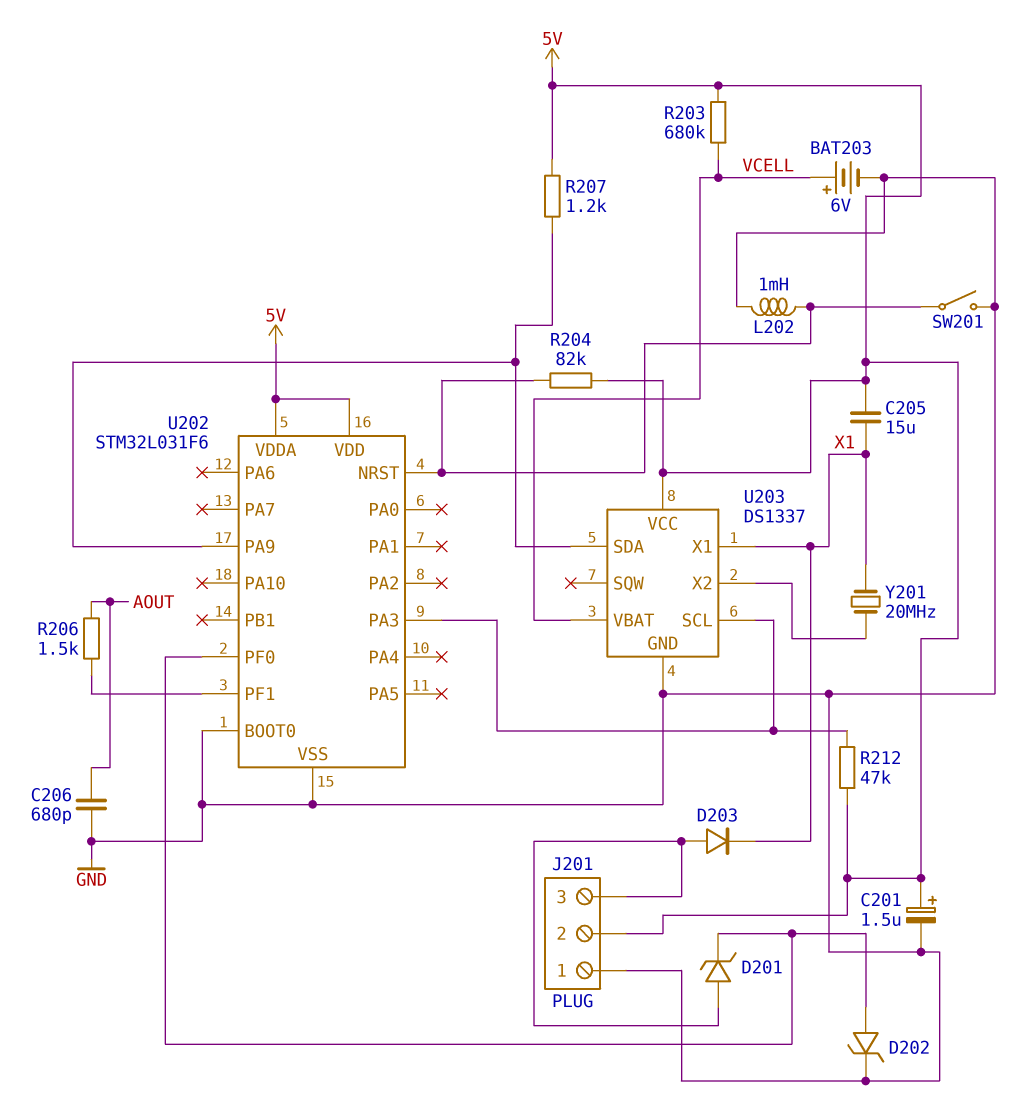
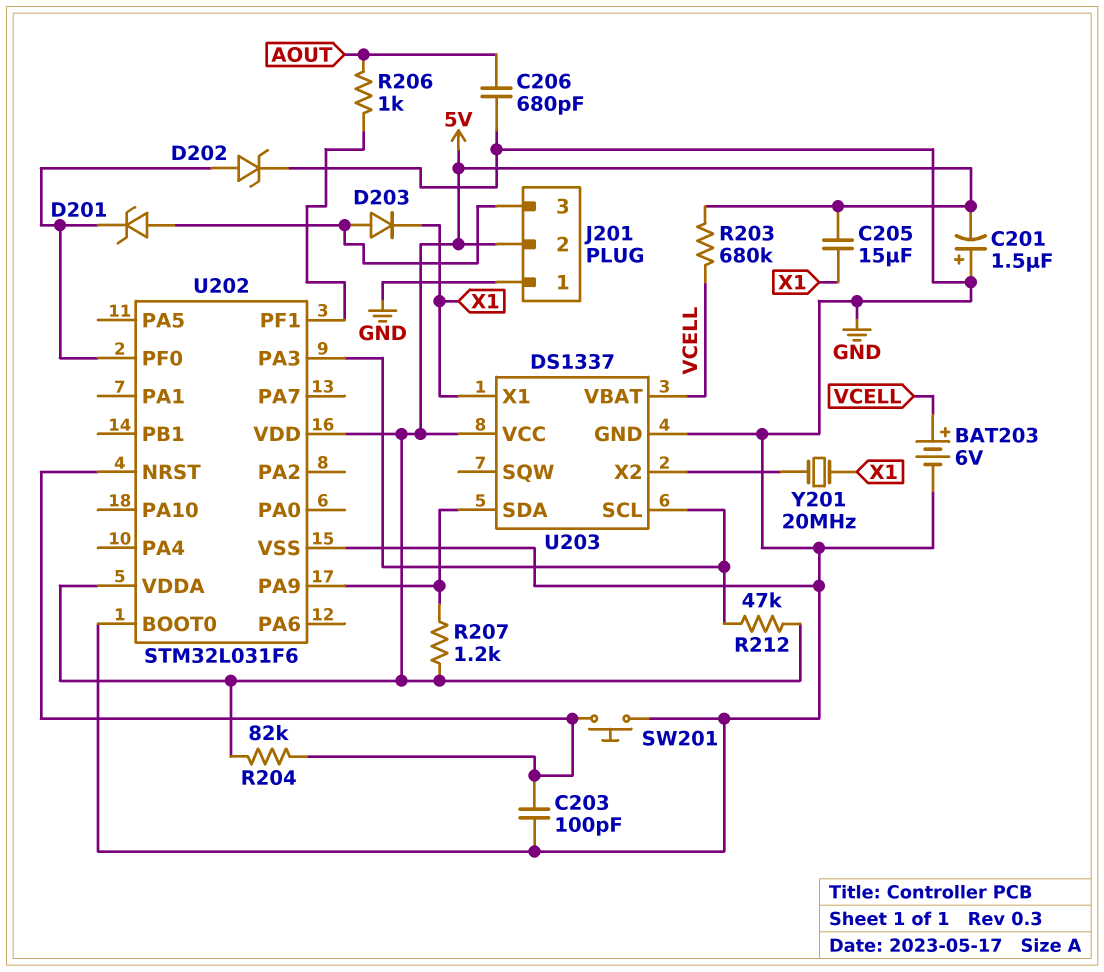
C201: 1.5uF (plus 5V, minus GND) -> 1.5uF (plus GND, minus 5V)
C203: none -> 100pF (GND, U202/NRST)
L202: 1mH (GND, U202/NRST) -> none
R206: 1.5k (AOUT, U202/PF1) -> 1k (AOUT, U202/PF1)
SW201: switch (GND, U202/NRST) -> button (GND, U202/NRST)

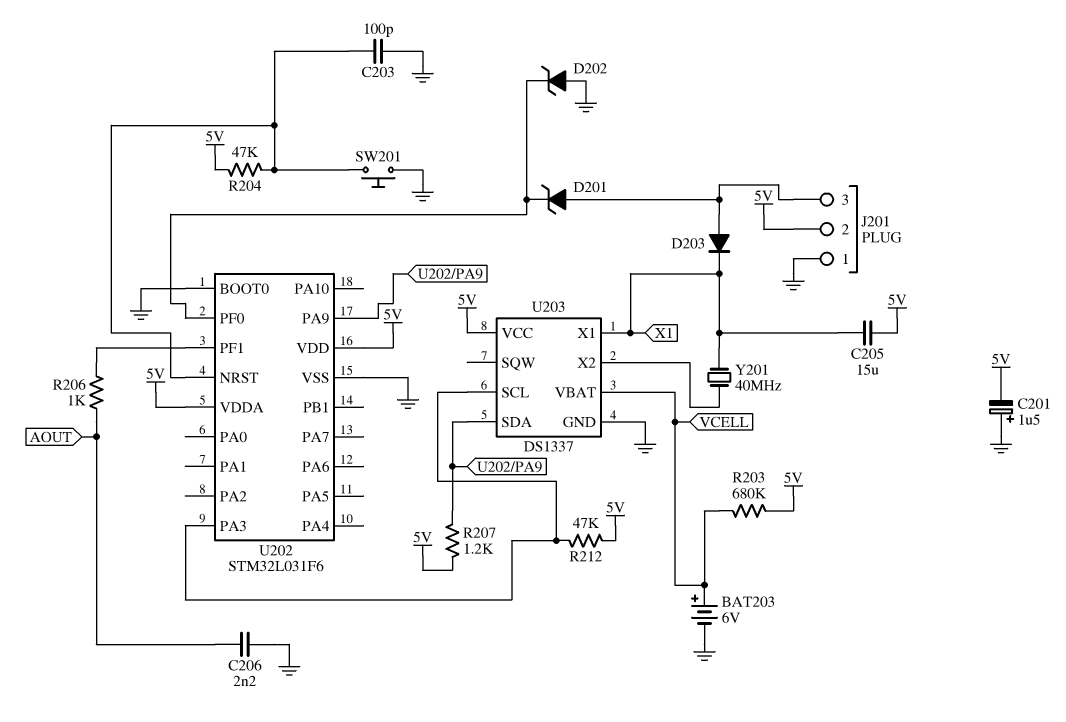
C206: 680pF (AOUT, GND) -> 2.2nF (AOUT, GND)
D202: zener (A U202/PF0, K GND) -> zener (A GND, K U202/PF0)
R204: 82k (5V, U202/NRST) -> 47k (5V, U202/NRST)
Y201: 20MHz (U203/X2, X1) -> 40MHz (U203/X2, X1)

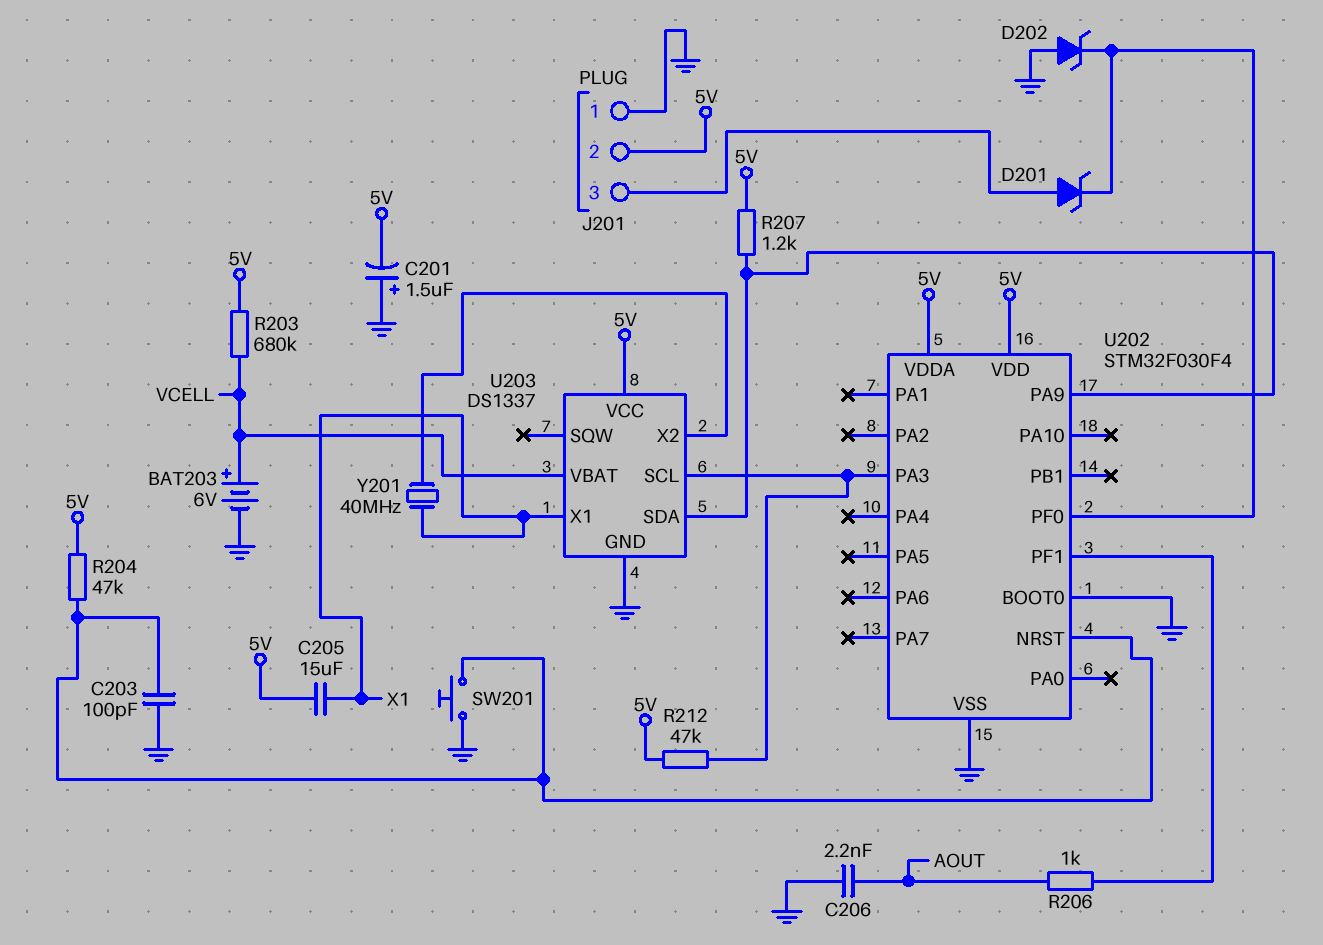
D203: diode (A J201/3, K X1) -> none
U202: STM32L031F6 -> STM32F030F4

